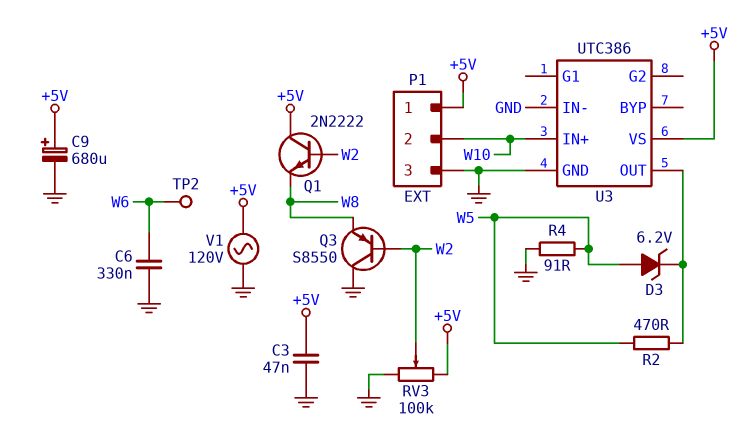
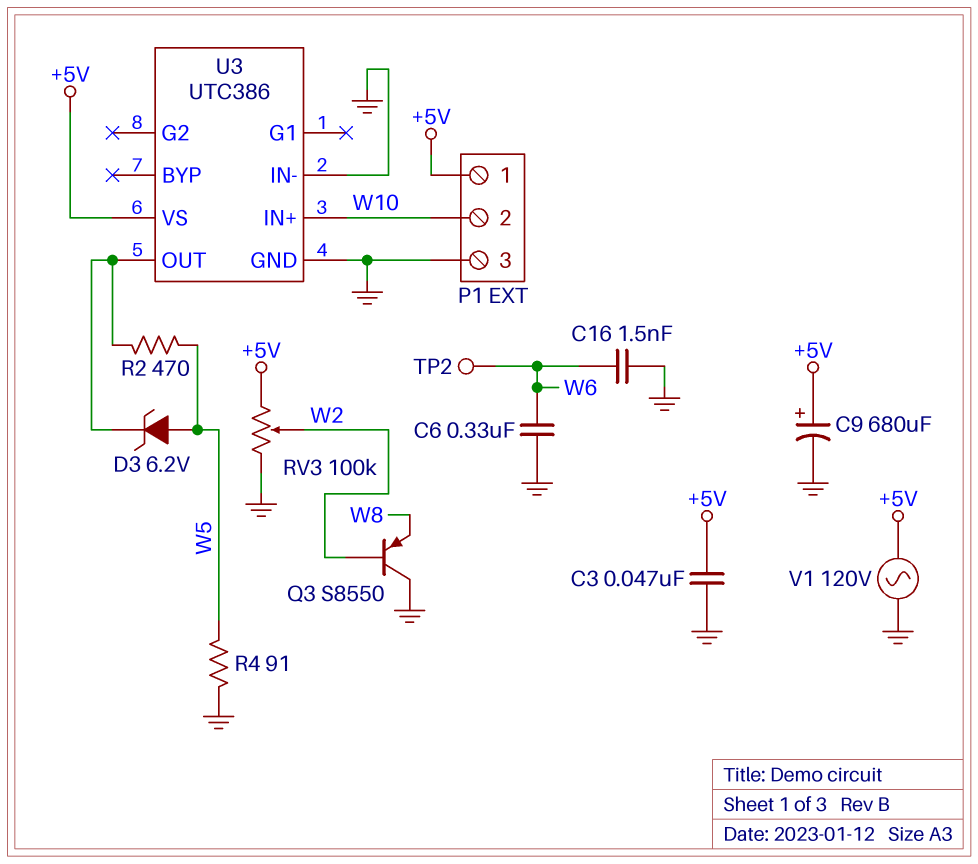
C16: none -> 1.5nF (GND, W6)
Q1: NPN 2N2222 (B W2, C +5V, E W8) -> none

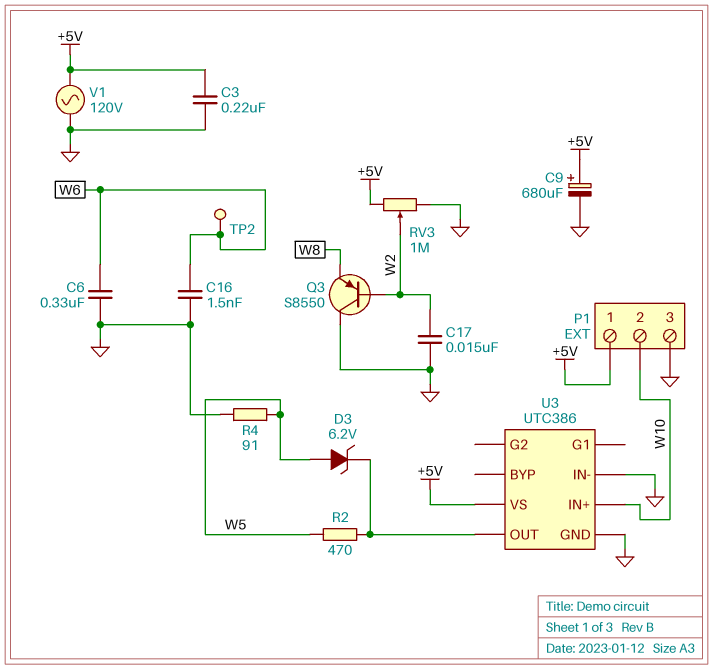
C3: 47nF (+5V, GND) -> 220nF (+5V, GND)
C17: none -> 15nF (GND, W2)
RV3: 100k (+5V, GND, wiper W2) -> 1M (+5V, GND, wiper W2)

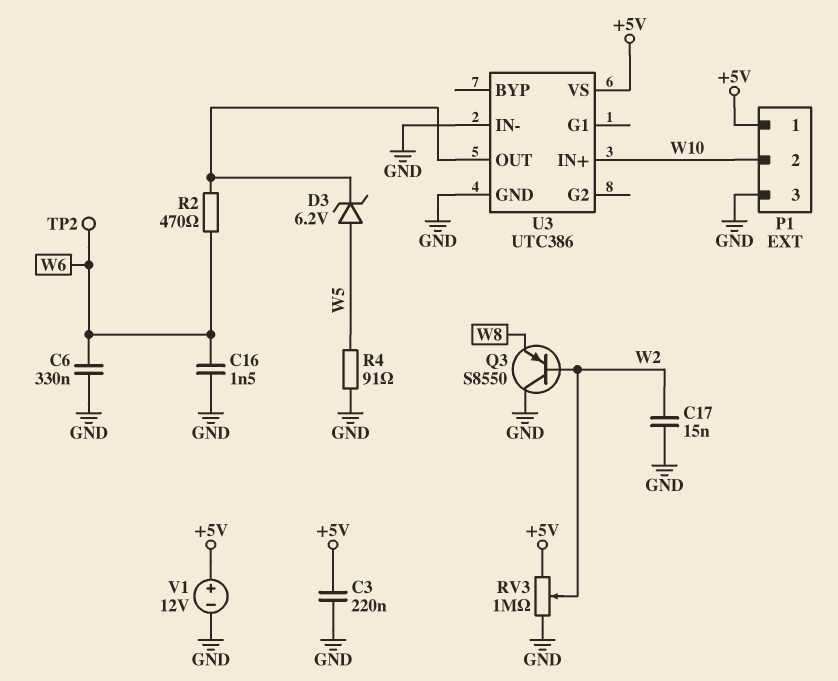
C9: 680uF (plus +5V, minus GND) -> none
R2: 470 (U3/OUT, W5) -> 470 (U3/OUT, W6)
V1: AC 120V (+5V, GND) -> 12V (plus +5V, minus GND)

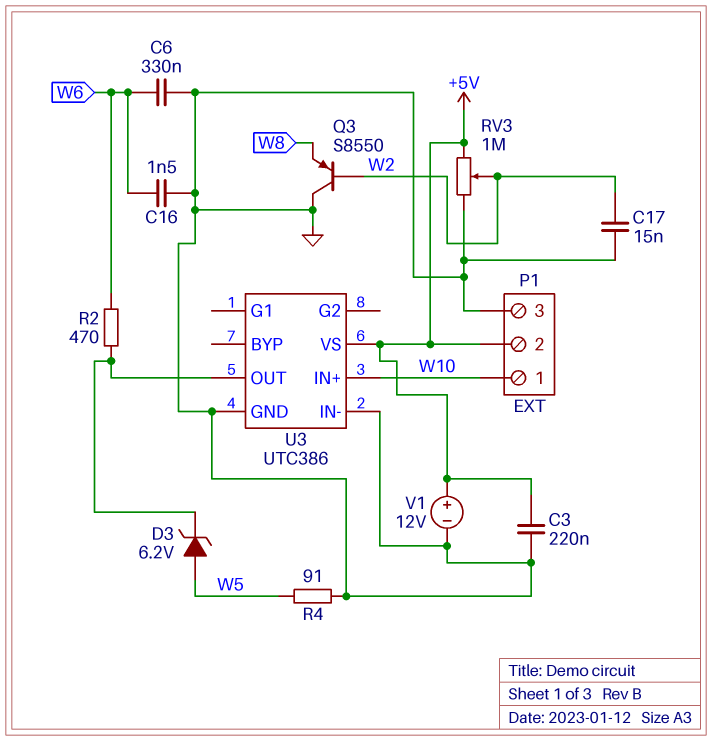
P1 pin 1: +5V -> W10
P1 pin 2: W10 -> +5V
TP2: test point (W6) -> none

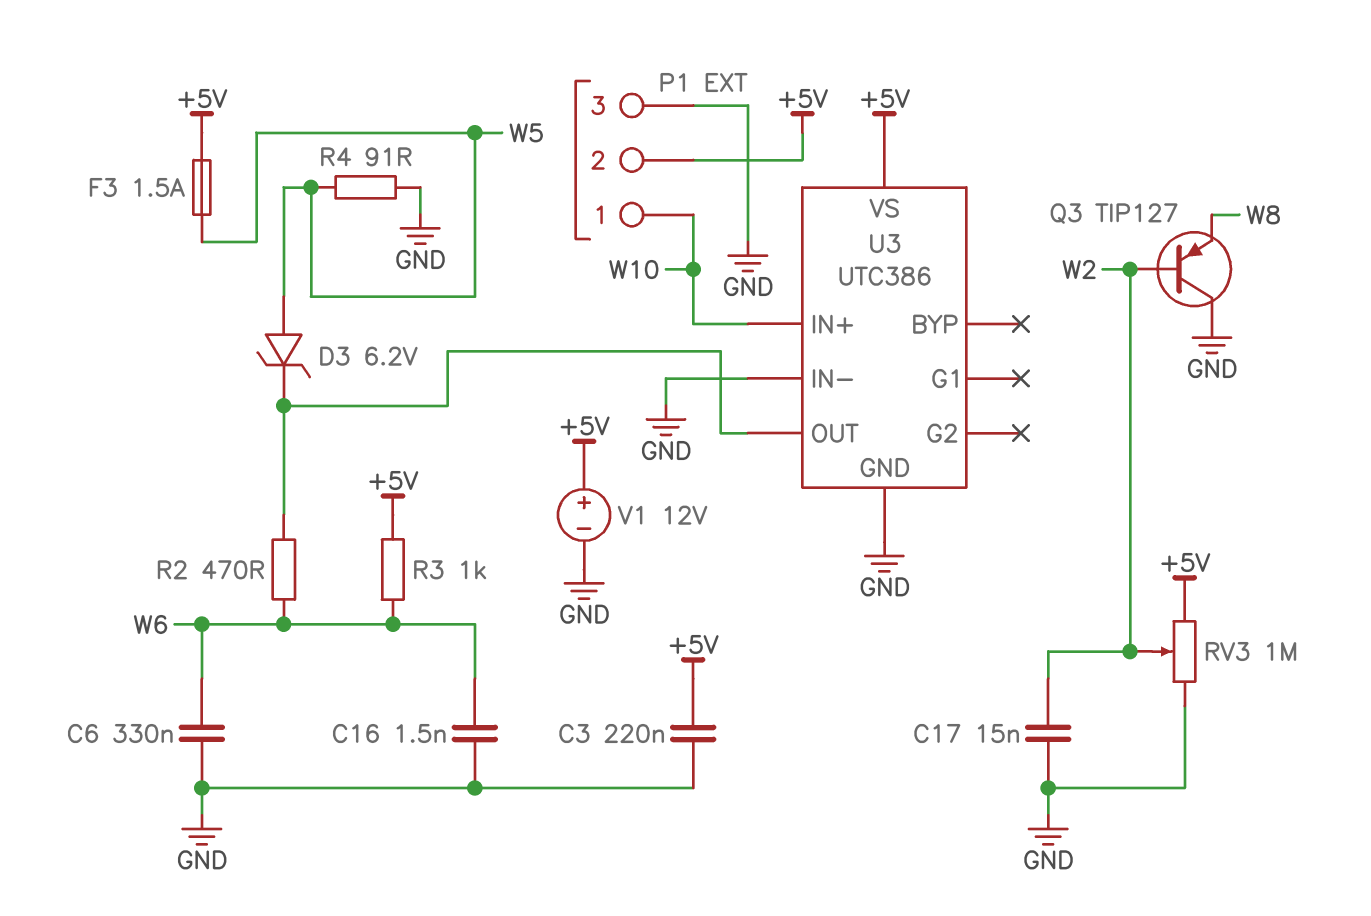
F3: none -> 1.5A (+5V, W5)
Q3: PNP S8550 (B W2, C GND, E W8) -> PNP TIP127 (B W2, C GND, E W8)
R3: none -> 1k (+5V, W6)

